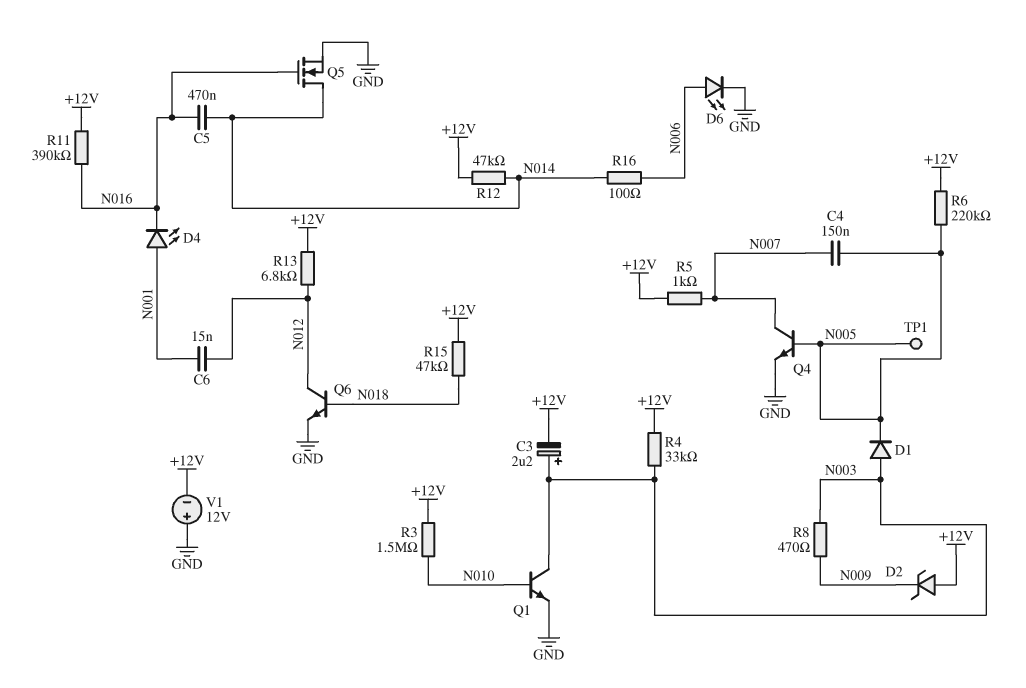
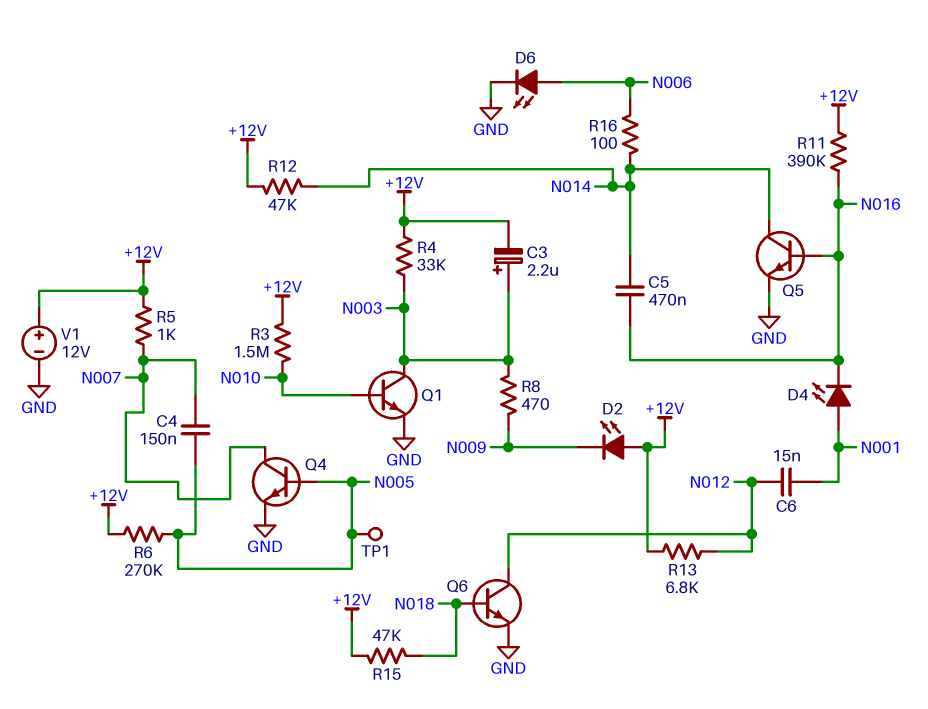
D1: diode (A N003, K N005) -> none
D2: zener (A +12V, K N009) -> LED (A +12V, K N009)
Q5: NMOS (G N016, D N014, S GND) -> NPN (B N016, C N014, E GND)
R6: 220k (+12V, N005) -> 270k (+12V, N005)
V1: 12V (plus GND, minus +12V) -> 12V (plus +12V, minus GND)

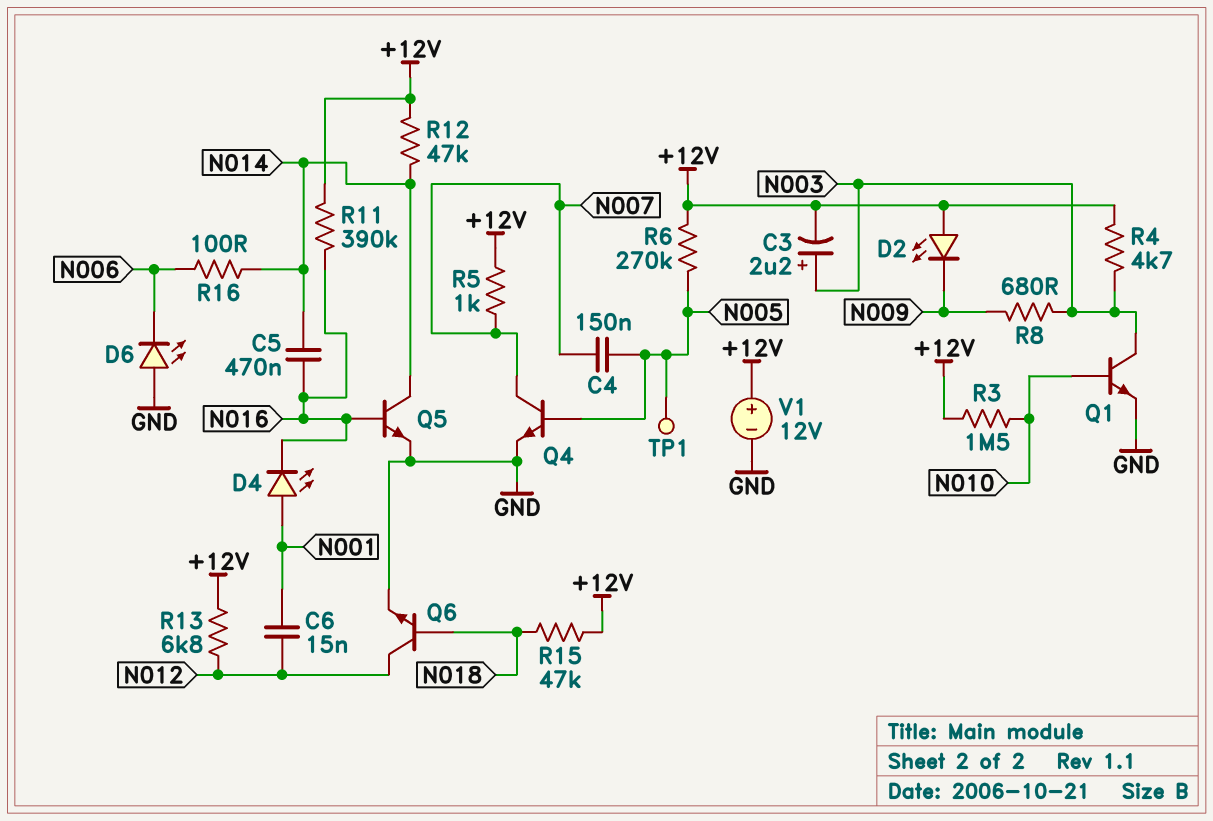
D6: LED (A N006, K GND) -> LED (A GND, K N006)
R4: 33k (+12V, N003) -> 4.7k (+12V, N003)
R8: 470 (N003, N009) -> 680 (N003, N009)

